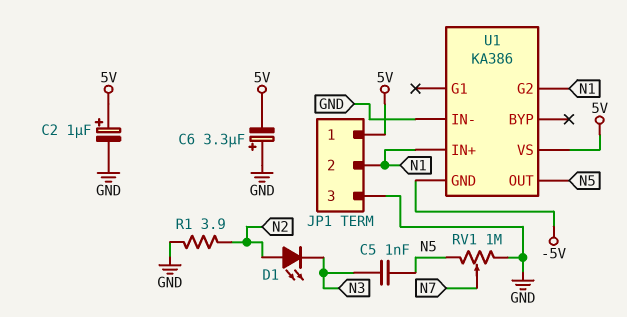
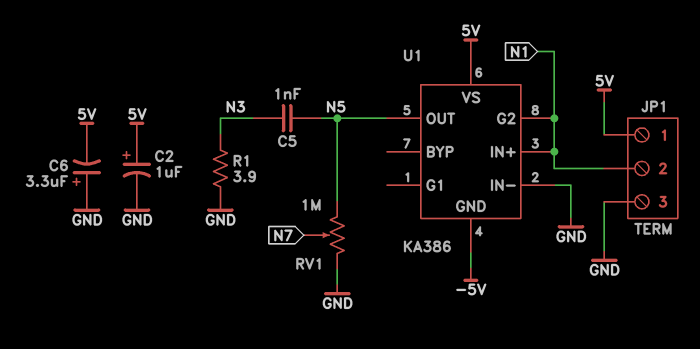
D1: LED (A N2, K N3) -> none
R1: 3.9 (GND, N2) -> 3.9 (GND, N3)

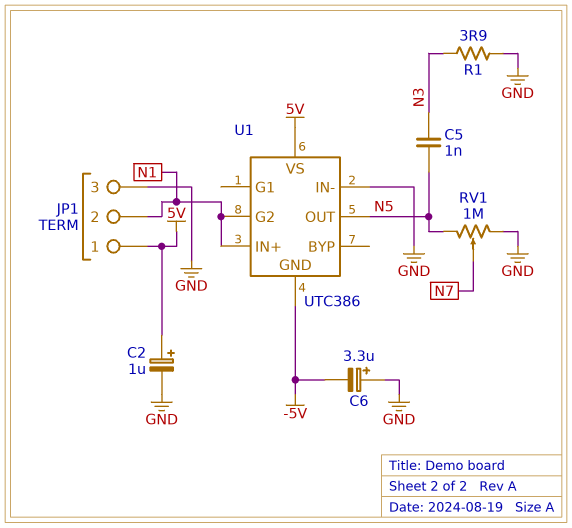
C6: 3.3uF (plus GND, minus 5V) -> 3.3uF (plus GND, minus -5V)
U1: KA386 -> UTC386

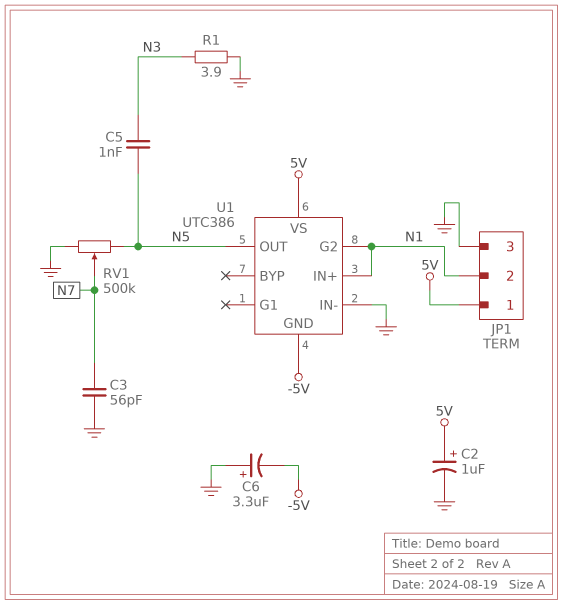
C3: none -> 56pF (GND, N7)
RV1: 1M (GND, N5, wiper N7) -> 500k (GND, N5, wiper N7)

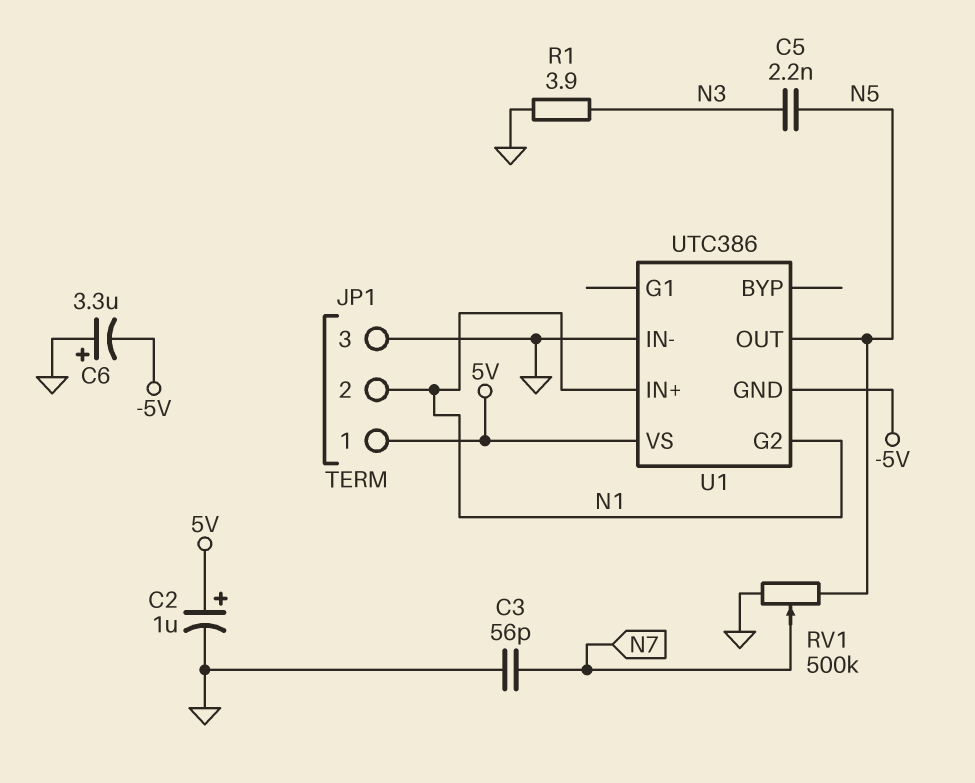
C5: 1nF (N3, N5) -> 2.2nF (N3, N5)

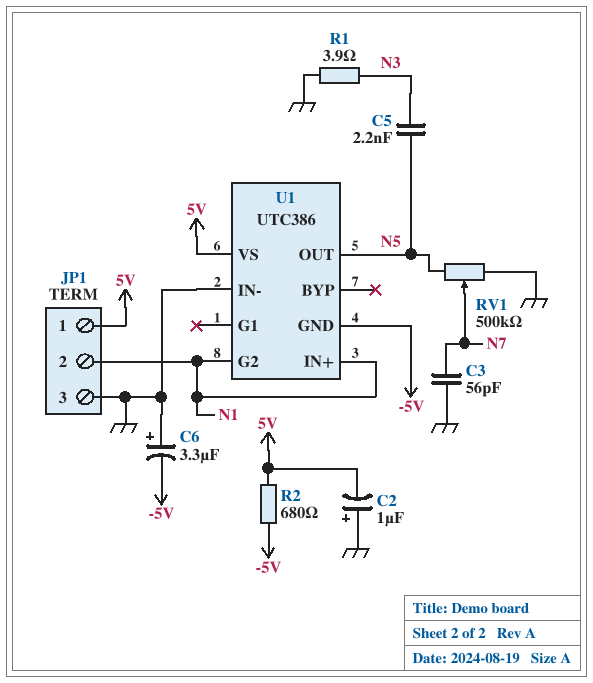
C2: 1uF (plus 5V, minus GND) -> 1uF (plus GND, minus 5V)
R2: none -> 680 (-5V, 5V)

